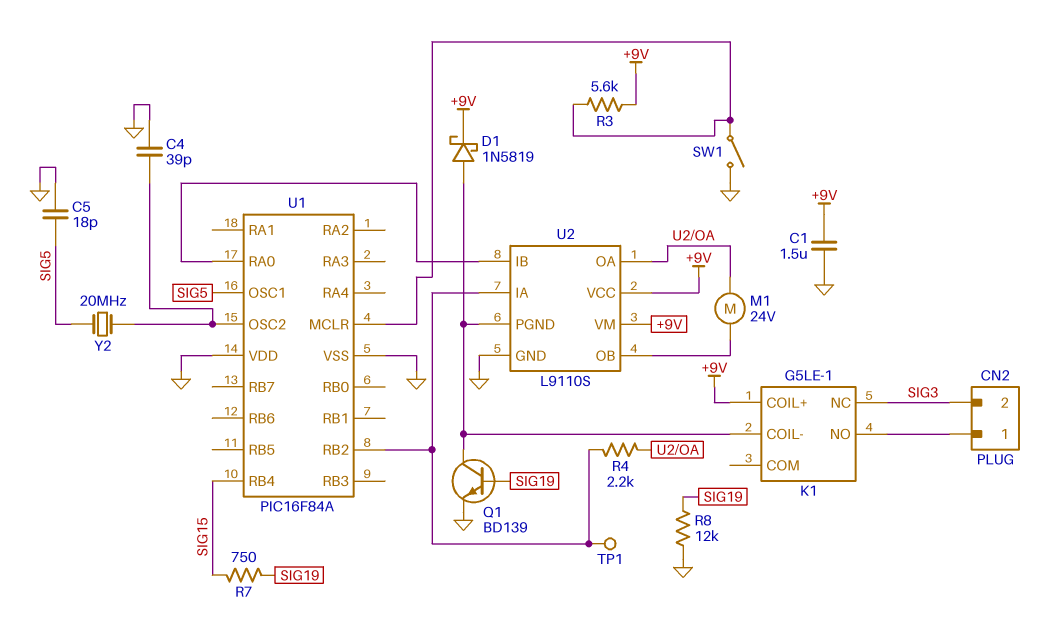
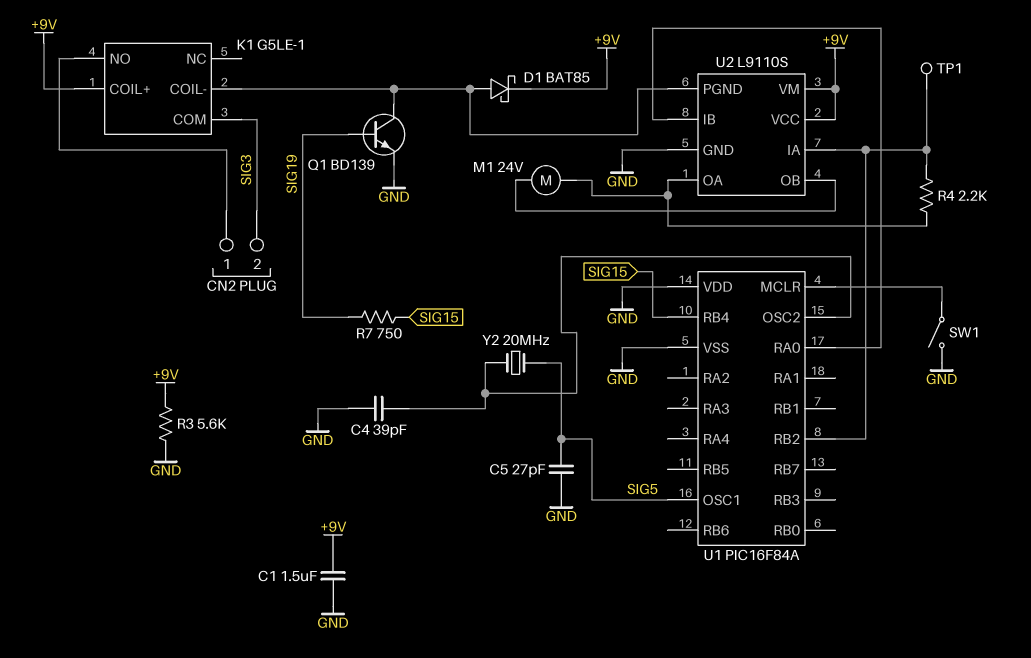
C5: 18pF (GND, SIG5) -> 27pF (GND, SIG5)
D1: schottky 1N5819 (A K1/COIL-, K +9V) -> schottky BAT85 (A K1/COIL-, K +9V)
K1 pin COM: none -> SIG3
K1 pin NC: SIG3 -> none
R3: 5.6k (+9V, U1/MCLR) -> 5.6k (+9V, GND)
R8: 12k (GND, SIG19) -> none

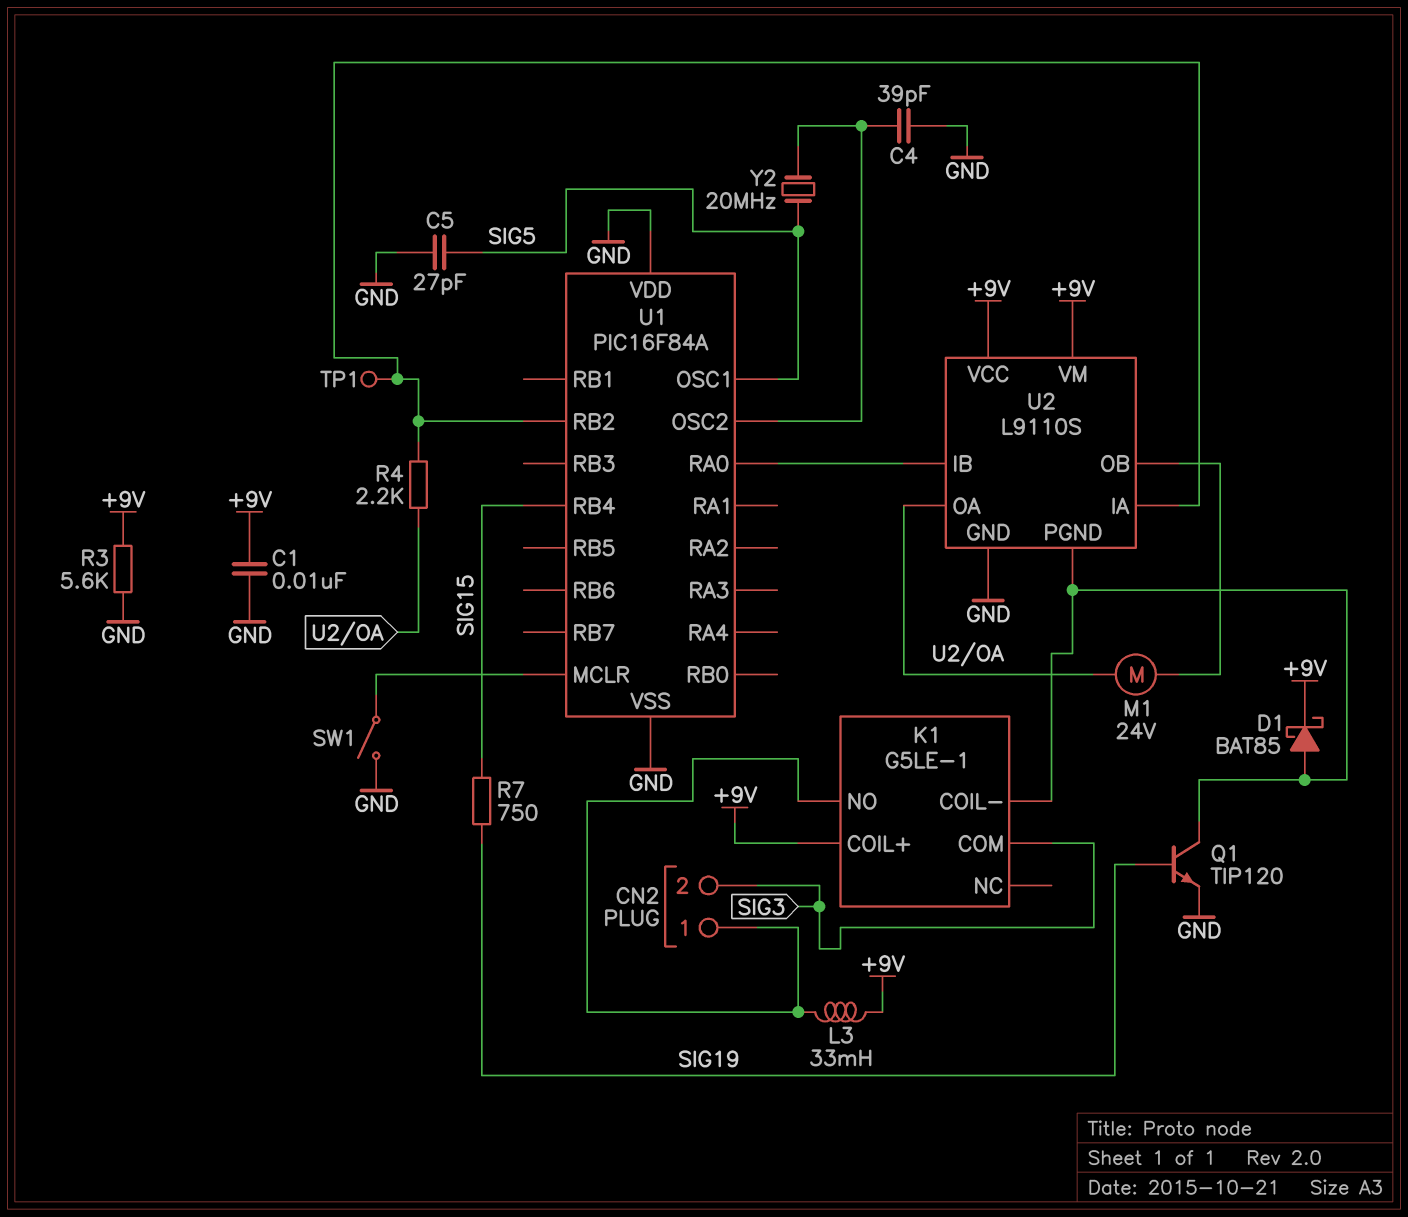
C1: 1.5uF (+9V, GND) -> 10nF (+9V, GND)
L3: none -> 33mH (+9V, CN2/1)
Q1: NPN BD139 (B SIG19, C K1/COIL-, E GND) -> NPN TIP120 (B SIG19, C K1/COIL-, E GND)

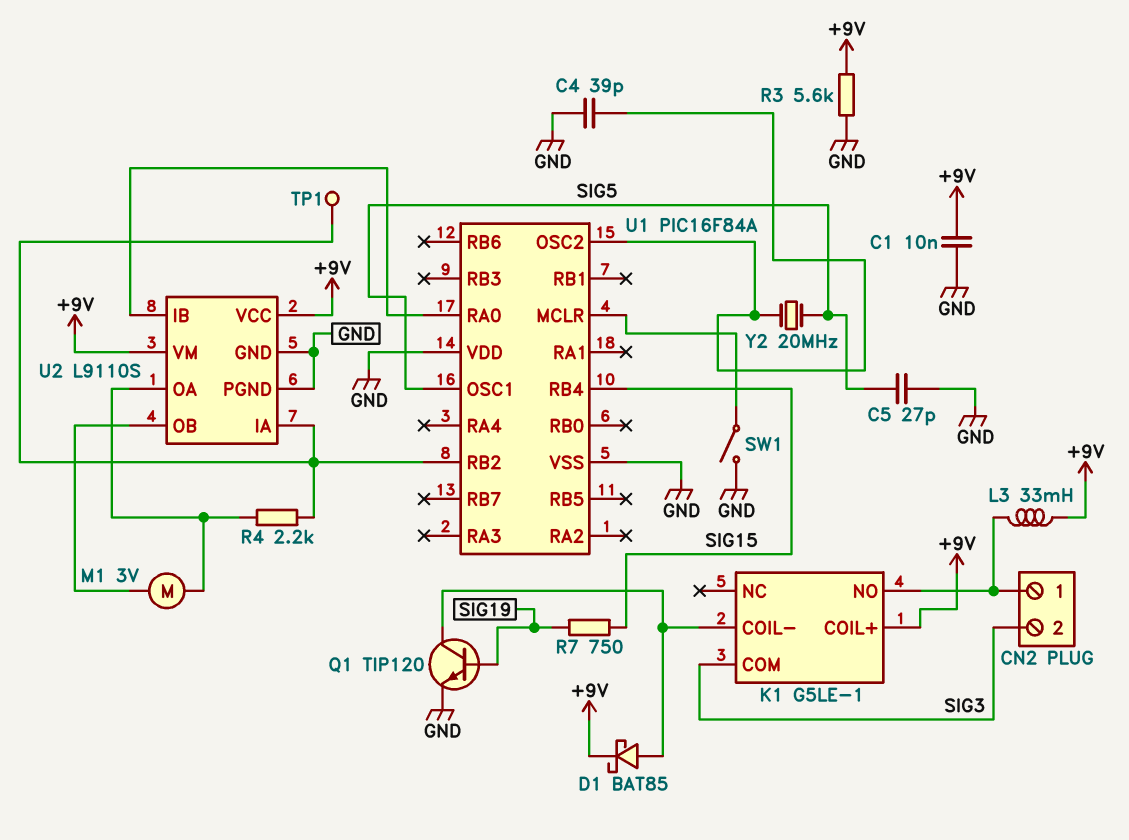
M1: motor 24V (U2/OA, U2/OB) -> motor 3V (U2/OA, U2/OB)
U2 pin PGND: K1/COIL- -> GND

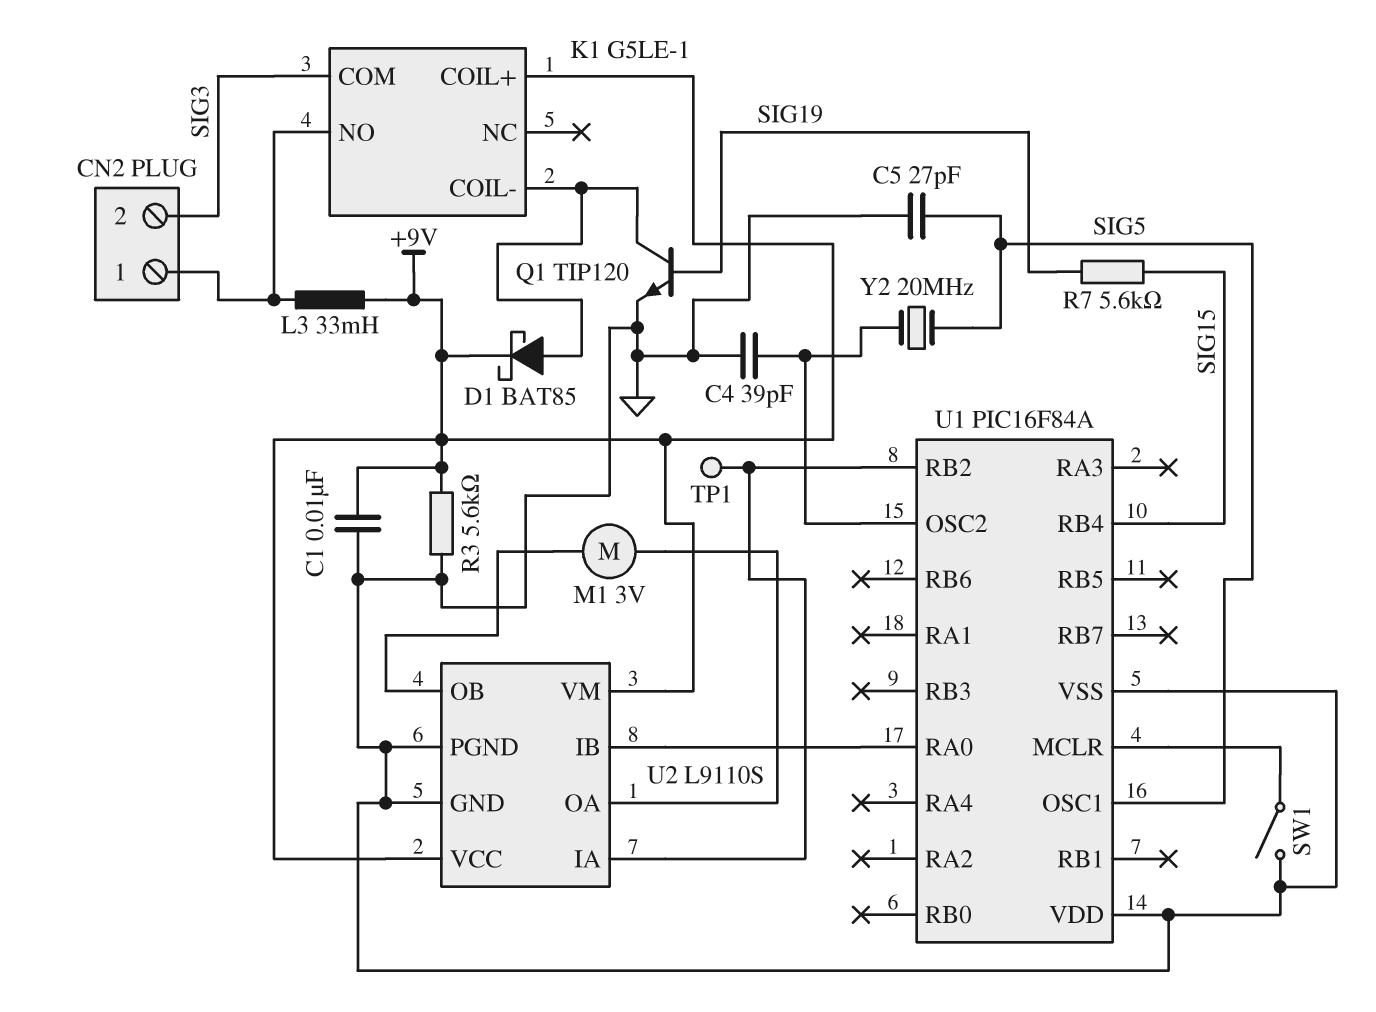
R4: 2.2k (U1/RB2, U2/OA) -> none
R7: 750 (SIG15, SIG19) -> 5.6k (SIG15, SIG19)

